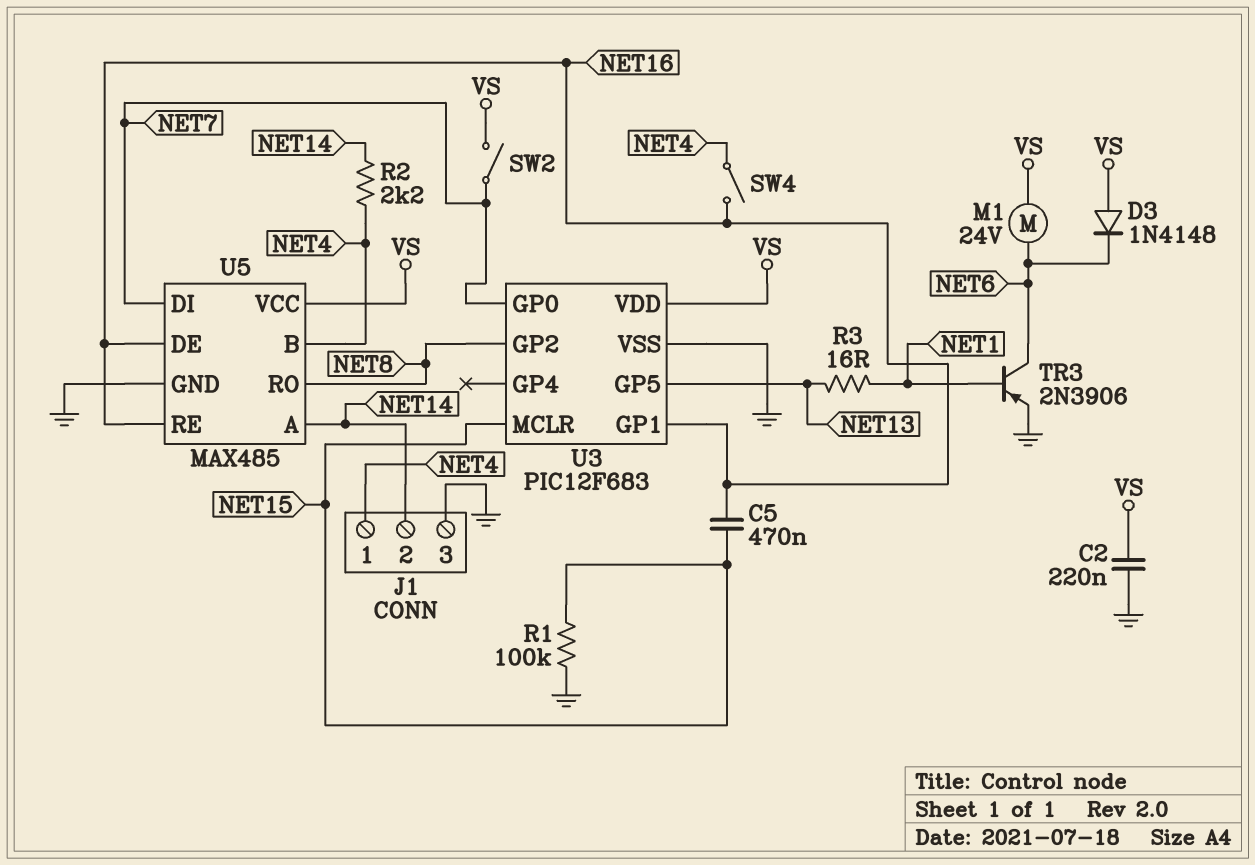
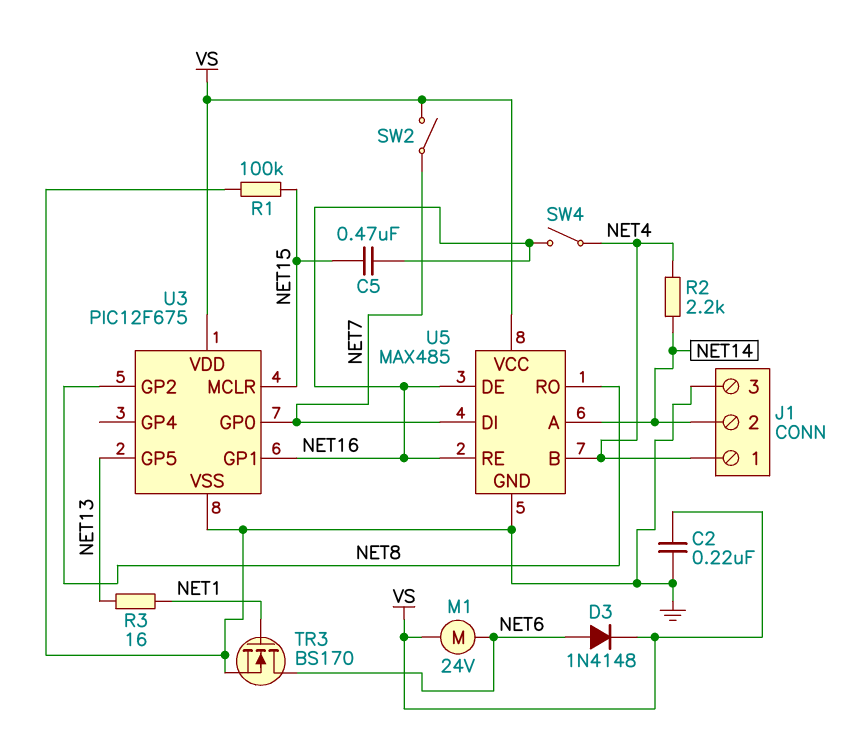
D3: diode 1N4148 (A VS, K NET6) -> diode 1N4148 (A NET6, K VS)
TR3: PNP 2N3906 (B NET1, C NET6, E GND) -> NMOS BS170 (G NET1, D NET6, S GND)
U3: PIC12F683 -> PIC12F675

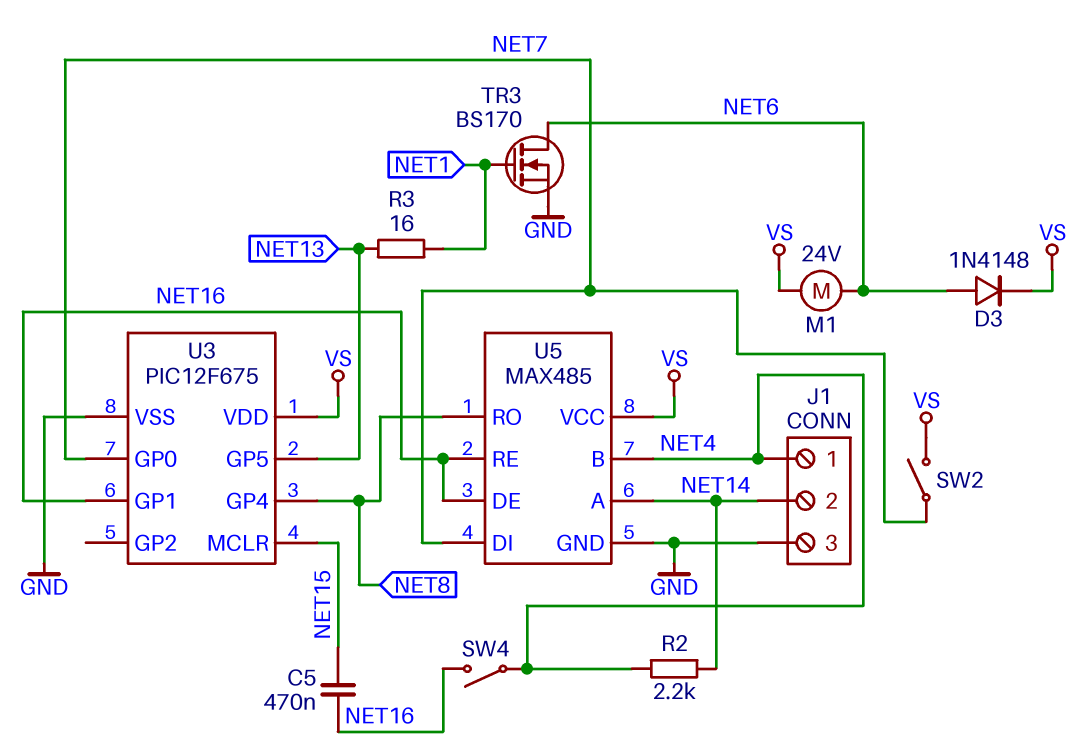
C2: 220nF (GND, VS) -> none
R1: 100k (GND, NET15) -> none
U3 pin GP2: NET8 -> none
U3 pin GP4: none -> NET8

